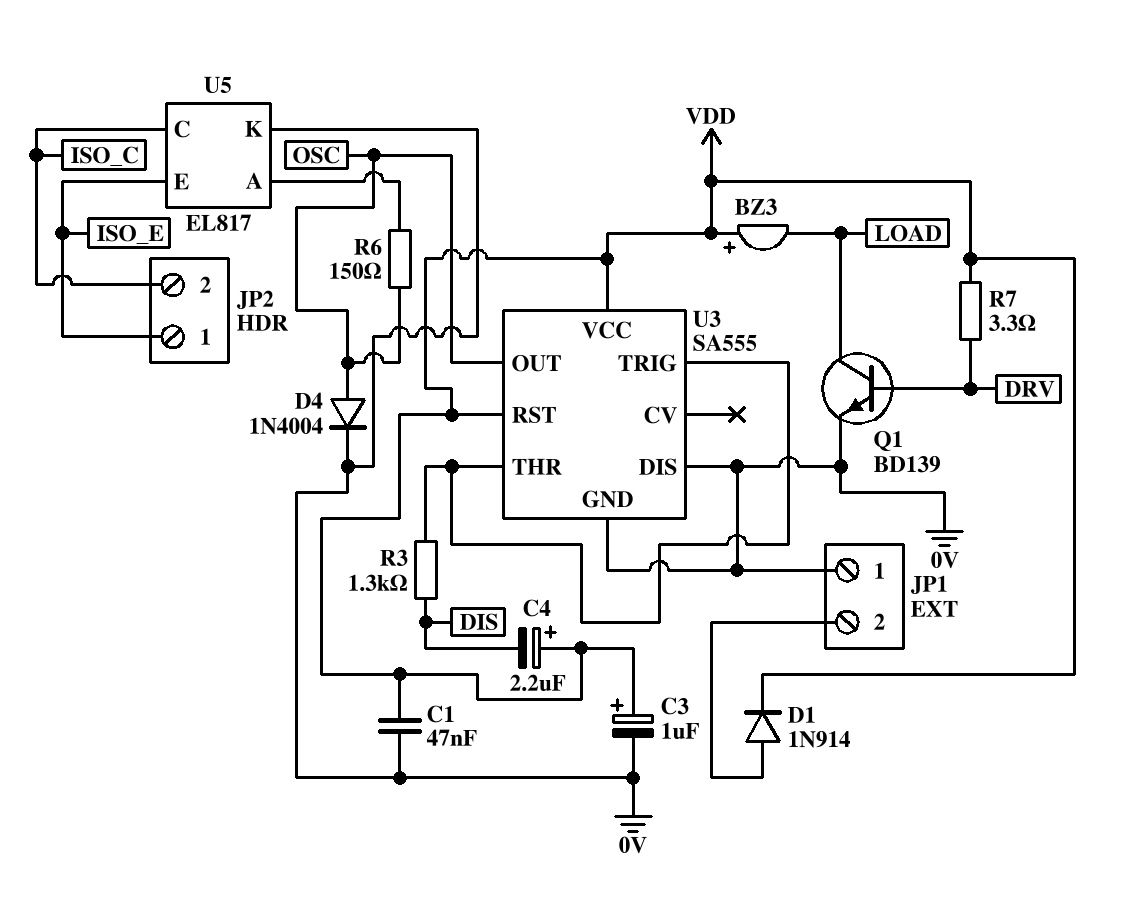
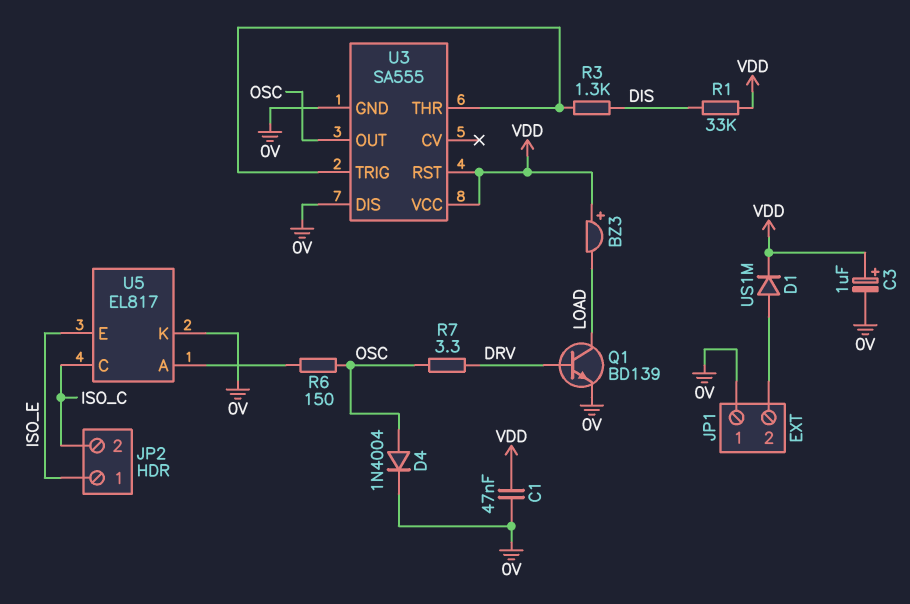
C4: 2.2uF (plus VDD, minus DIS) -> none
D1: diode 1N914 (A JP1/2, K VDD) -> diode US1M (A JP1/2, K VDD)
R1: none -> 33k (DIS, VDD)
R7: 3.3 (DRV, VDD) -> 3.3 (DRV, OSC)

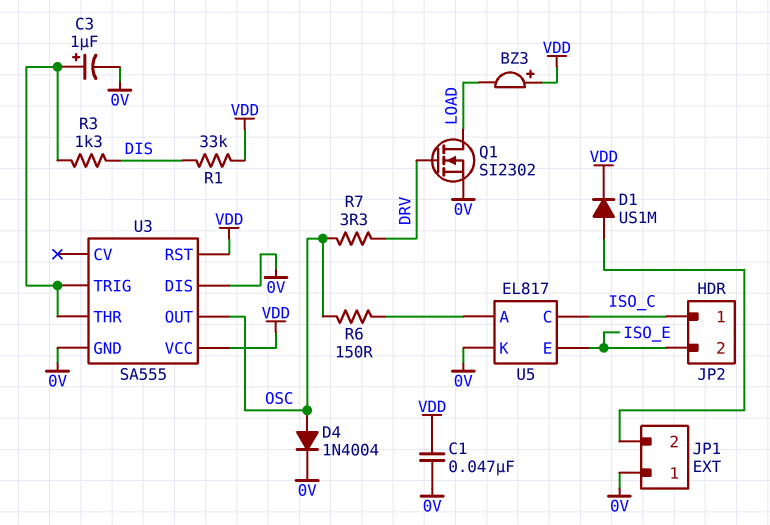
C3: 1uF (plus VDD, minus 0V) -> 1uF (plus U3/THR, minus 0V)
JP2 pin 1: ISO_E -> ISO_C
JP2 pin 2: ISO_C -> ISO_E
Q1: NPN BD139 (B DRV, C LOAD, E 0V) -> NMOS SI2302 (G DRV, D LOAD, S 0V)

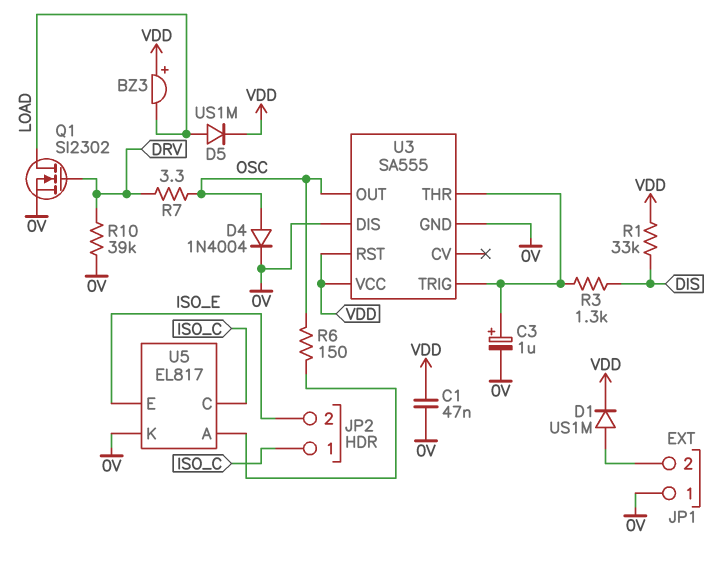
D5: none -> diode US1M (A LOAD, K VDD)
R10: none -> 39k (0V, DRV)

